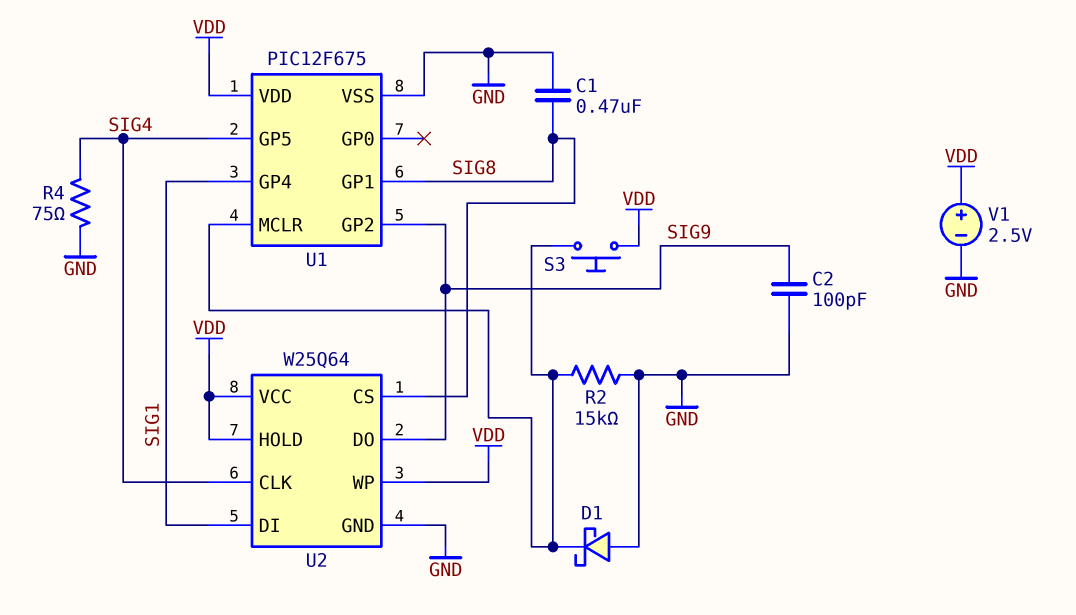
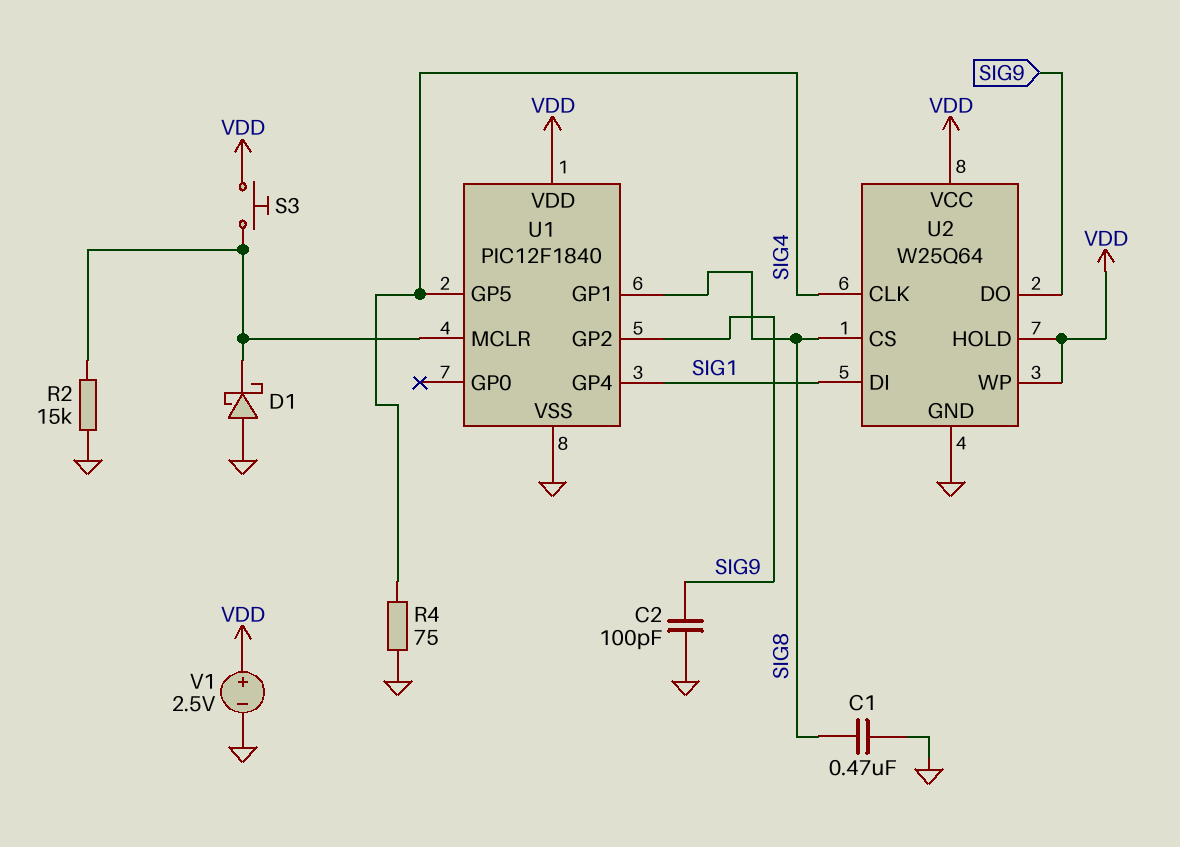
U1: PIC12F675 -> PIC12F1840

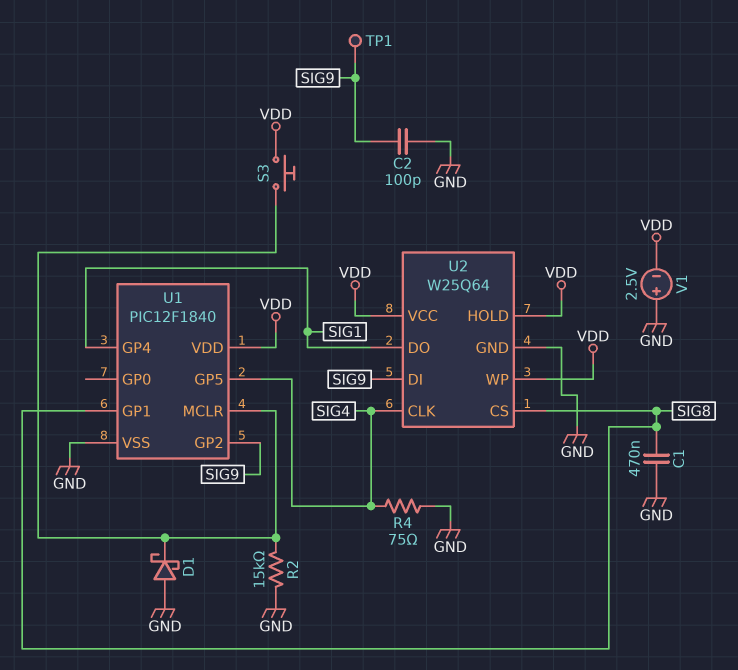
TP1: none -> test point (SIG9)
U2 pin DI: SIG1 -> SIG9
U2 pin DO: SIG9 -> SIG1
V1: 2.5V (plus VDD, minus GND) -> 2.5V (plus GND, minus VDD)

